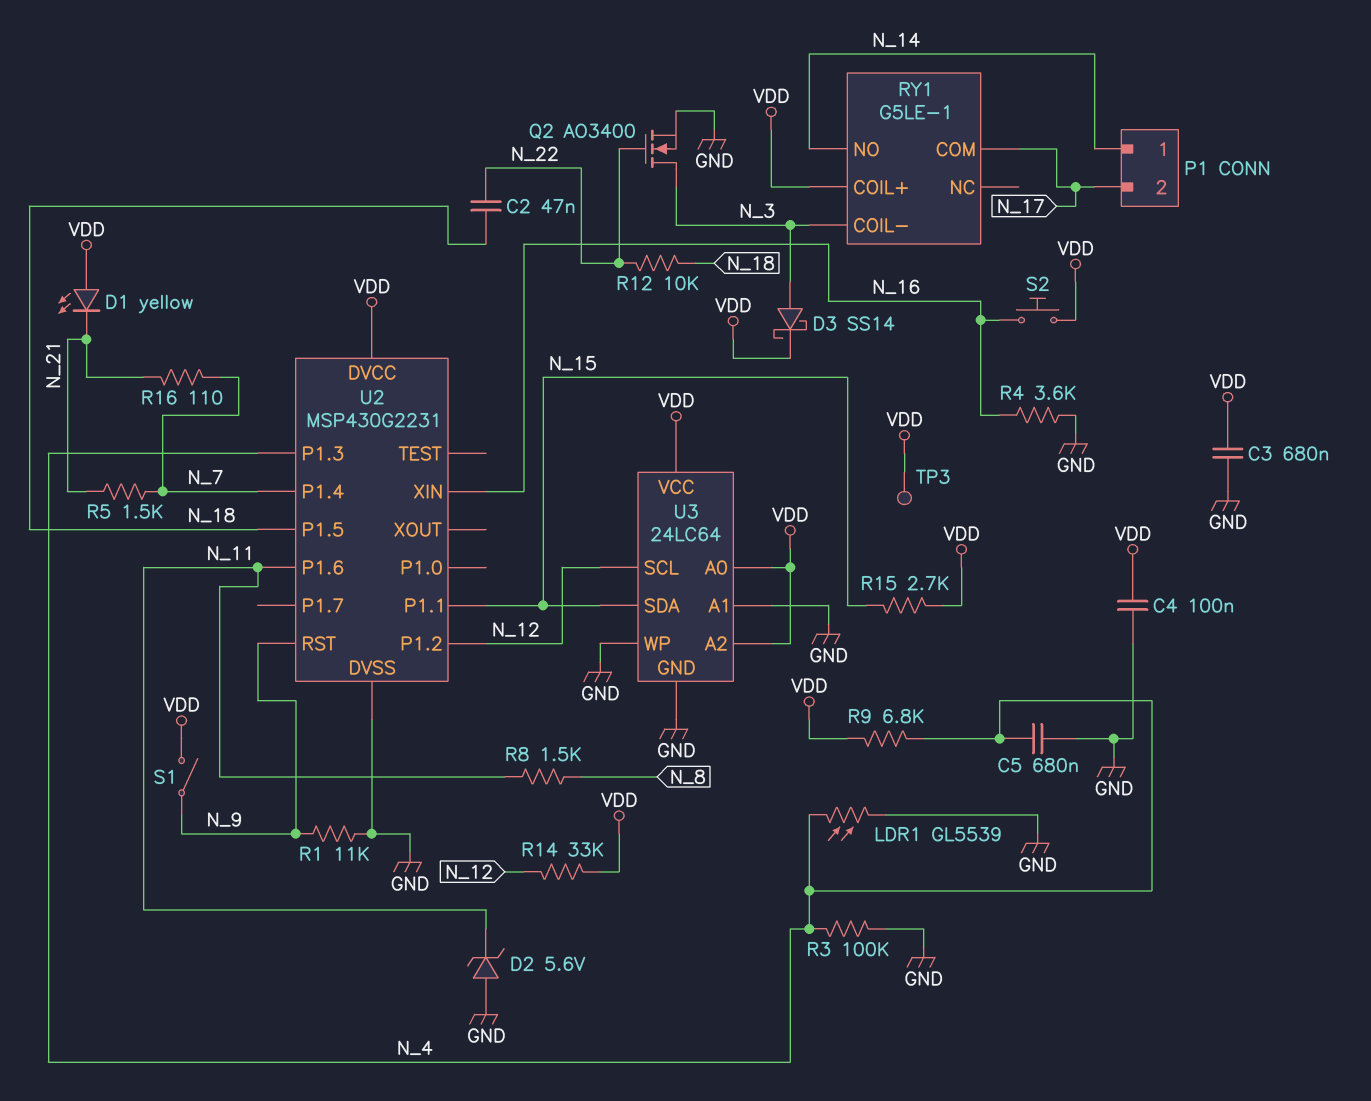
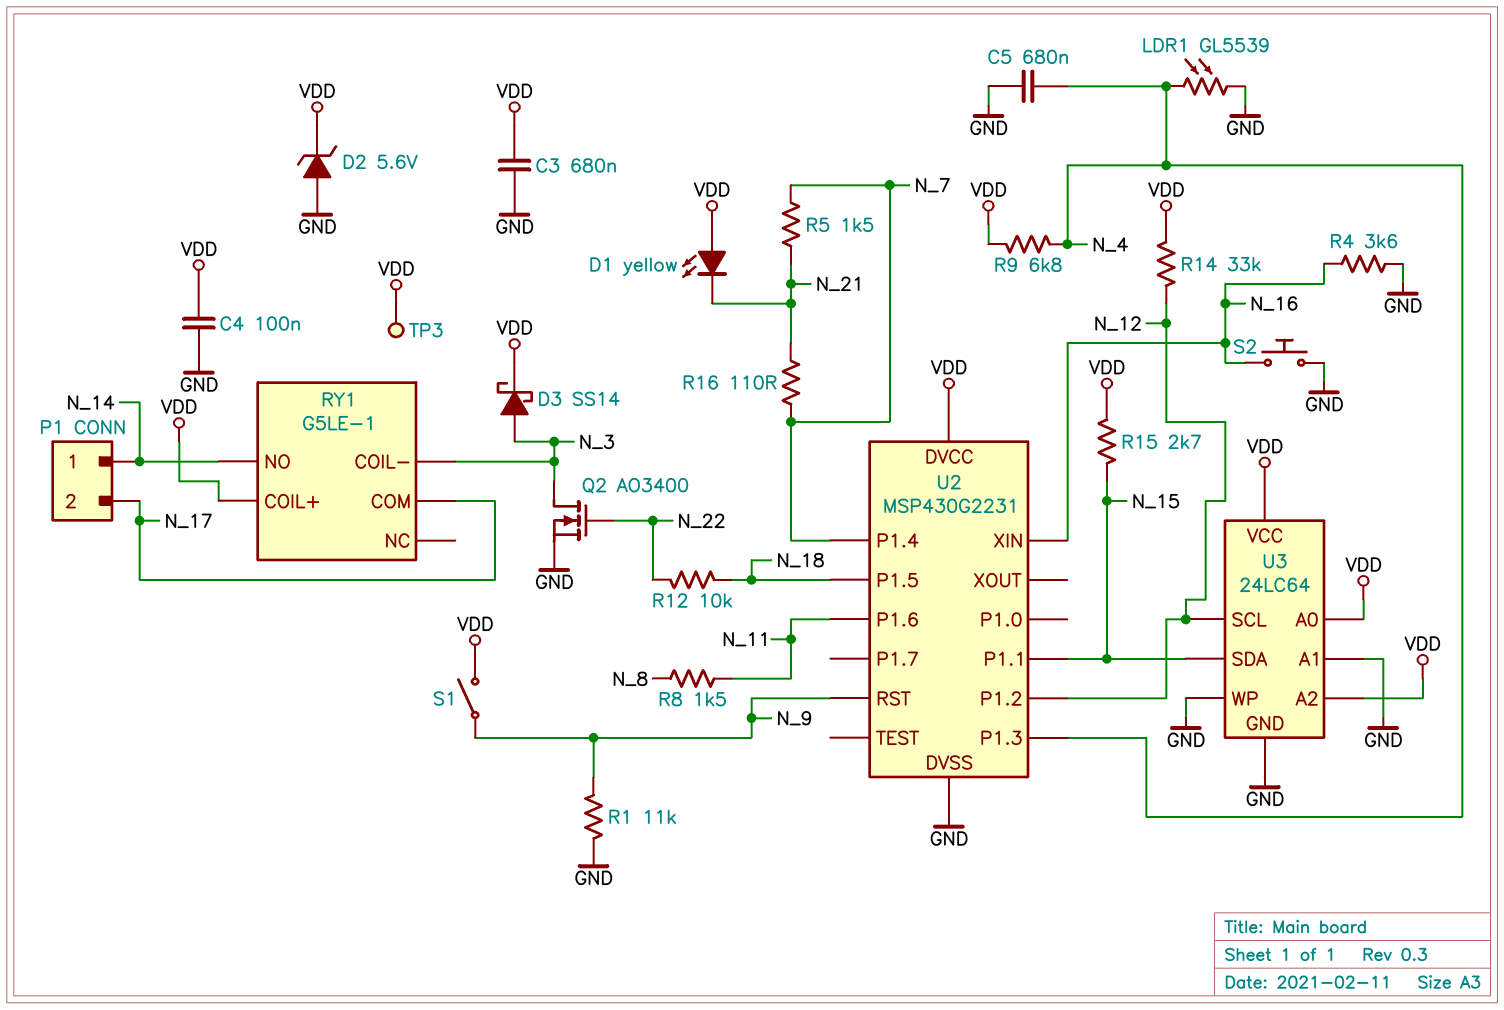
C2: 47nF (N_18, N_22) -> none
D2: zener 5.6V (A GND, K N_11) -> zener 5.6V (A GND, K VDD)
R3: 100k (GND, N_4) -> none
S2: button (N_16, VDD) -> button (GND, N_16)

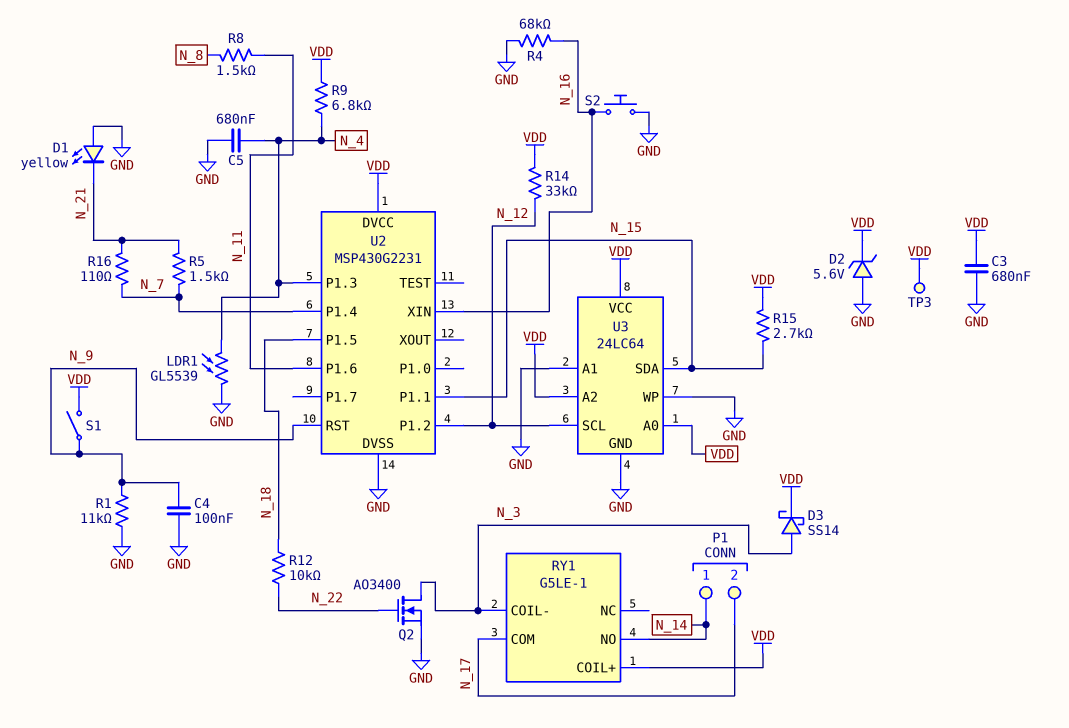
C4: 100nF (GND, VDD) -> 100nF (GND, N_9)
D1: LED yellow (A VDD, K N_21) -> LED yellow (A GND, K N_21)
R4: 3.6k (GND, N_16) -> 68k (GND, N_16)

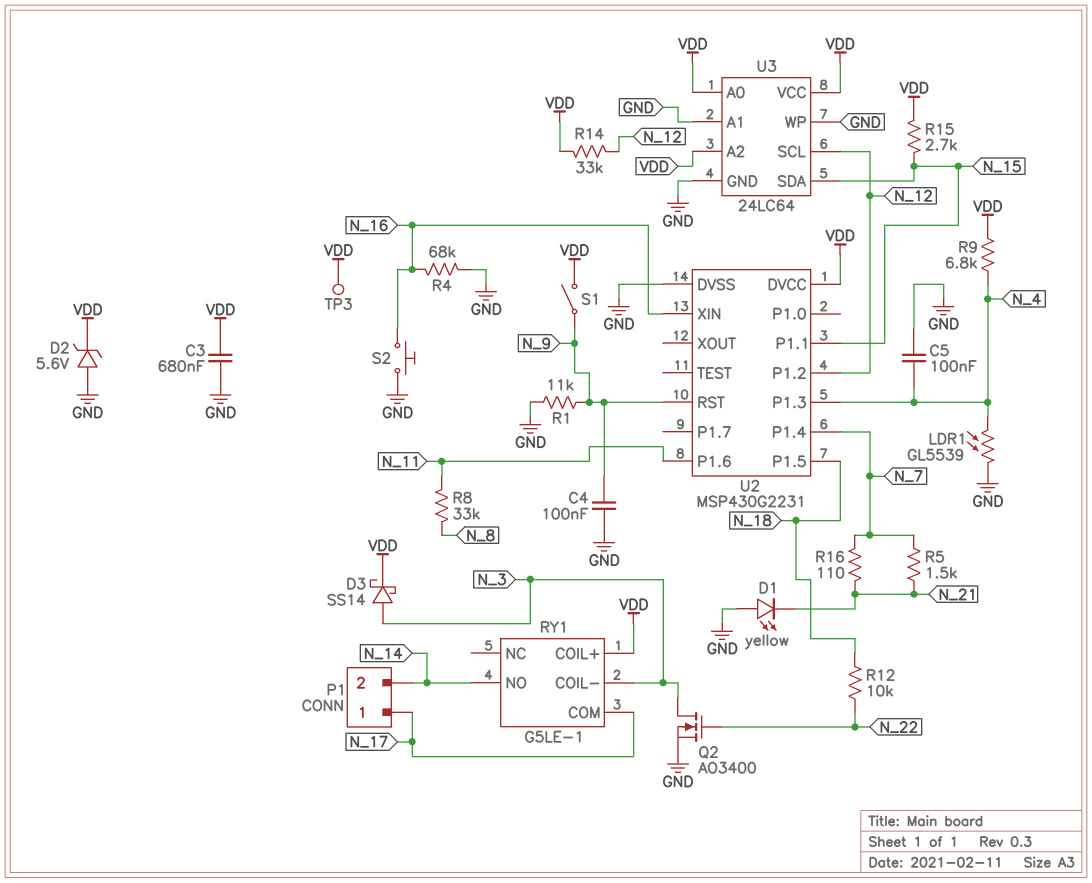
C5: 680nF (GND, N_4) -> 100nF (GND, N_4)
P1 pin 1: N_14 -> N_17
P1 pin 2: N_17 -> N_14
R8: 1.5k (N_8, N_11) -> 33k (N_8, N_11)

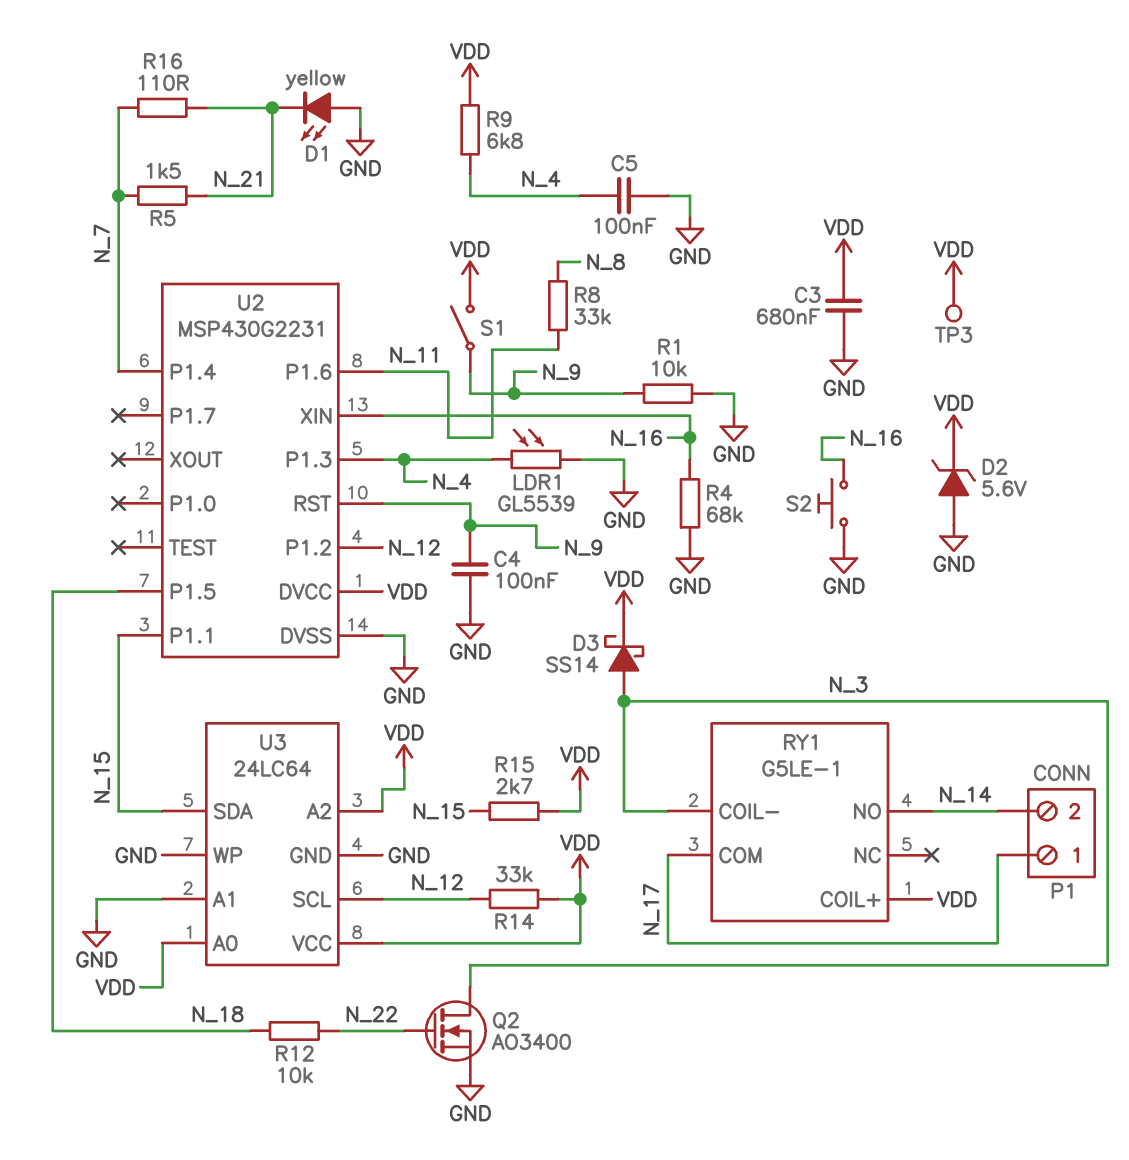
R1: 11k (GND, N_9) -> 10k (GND, N_9)

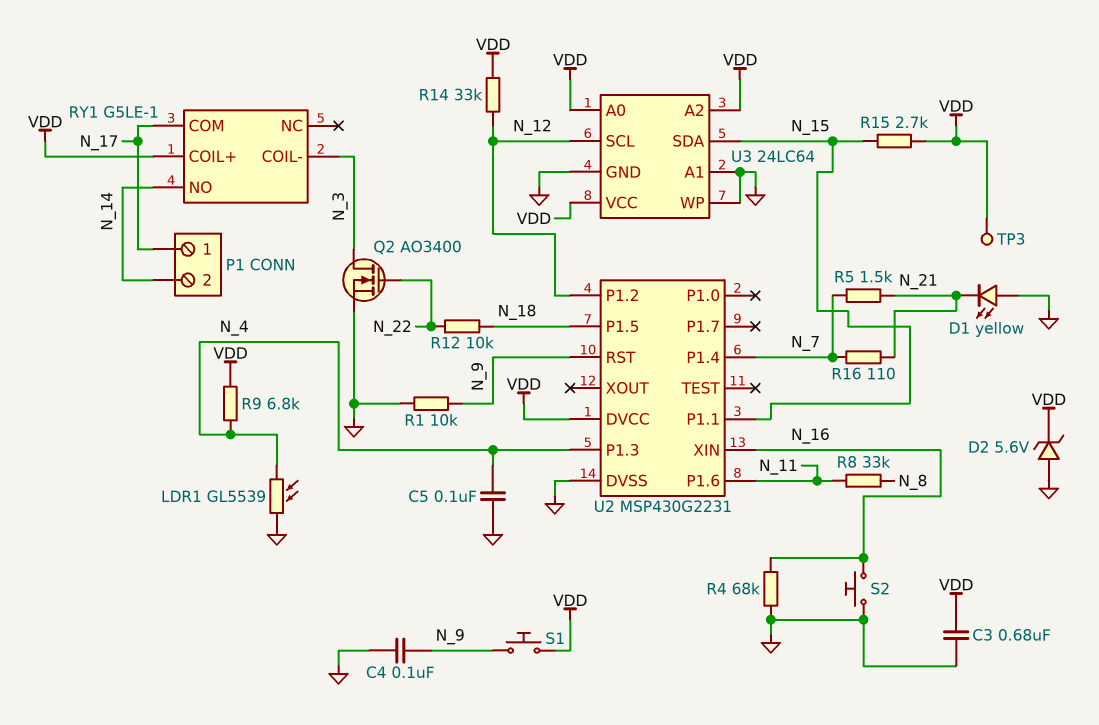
D3: schottky SS14 (A N_3, K VDD) -> none
S1: switch (N_9, VDD) -> button (N_9, VDD)

